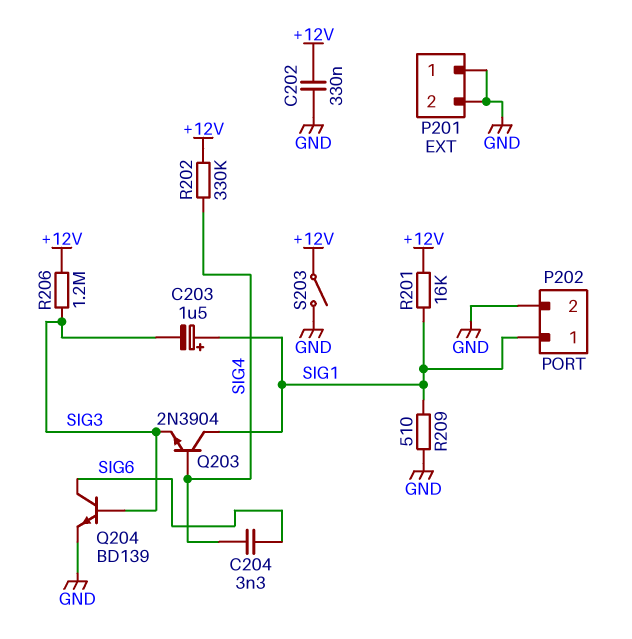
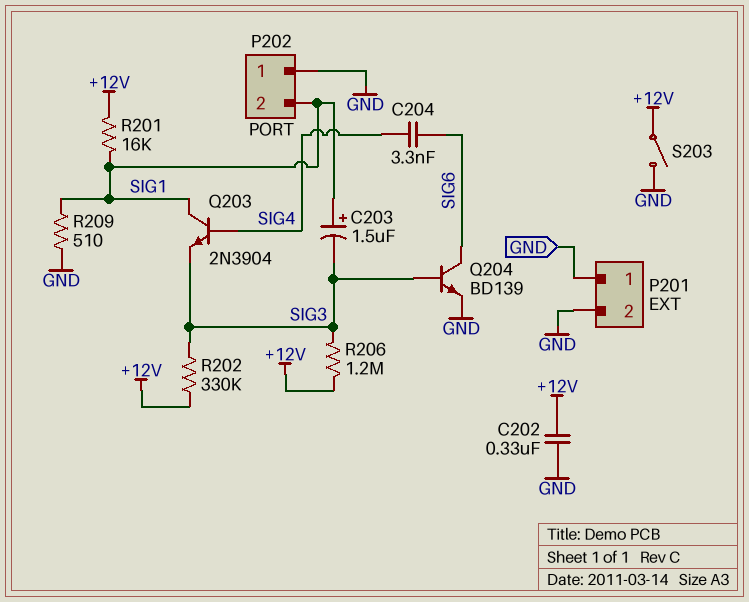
P202 pin 1: SIG1 -> GND
P202 pin 2: GND -> SIG1
R202: 330k (+12V, SIG4) -> 330k (+12V, SIG3)

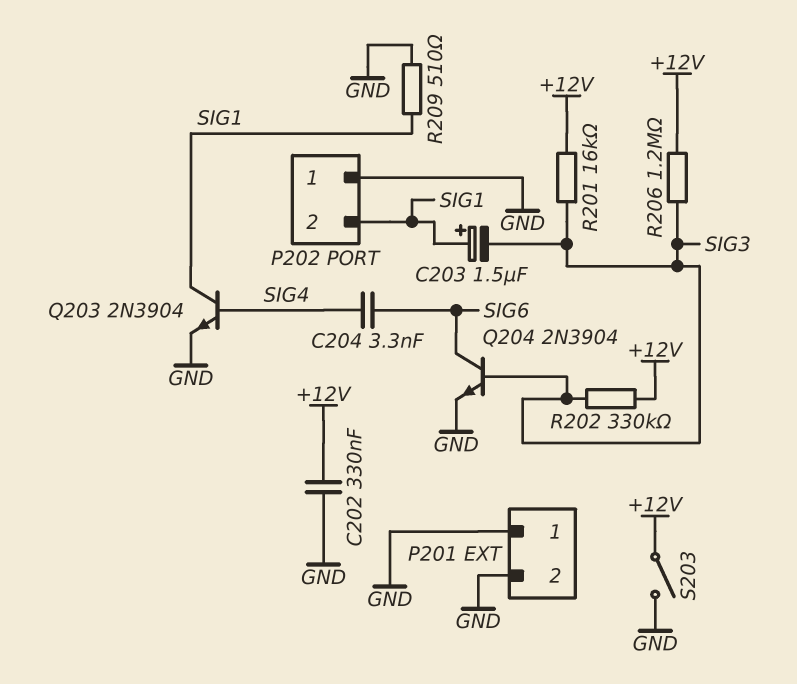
Q203: NPN 2N3904 (B SIG4, C SIG1, E SIG3) -> NPN 2N3904 (B SIG4, C SIG1, E GND)
Q204: NPN BD139 (B SIG3, C SIG6, E GND) -> NPN 2N3904 (B SIG3, C SIG6, E GND)
R201: 16k (+12V, SIG1) -> 16k (+12V, SIG3)

